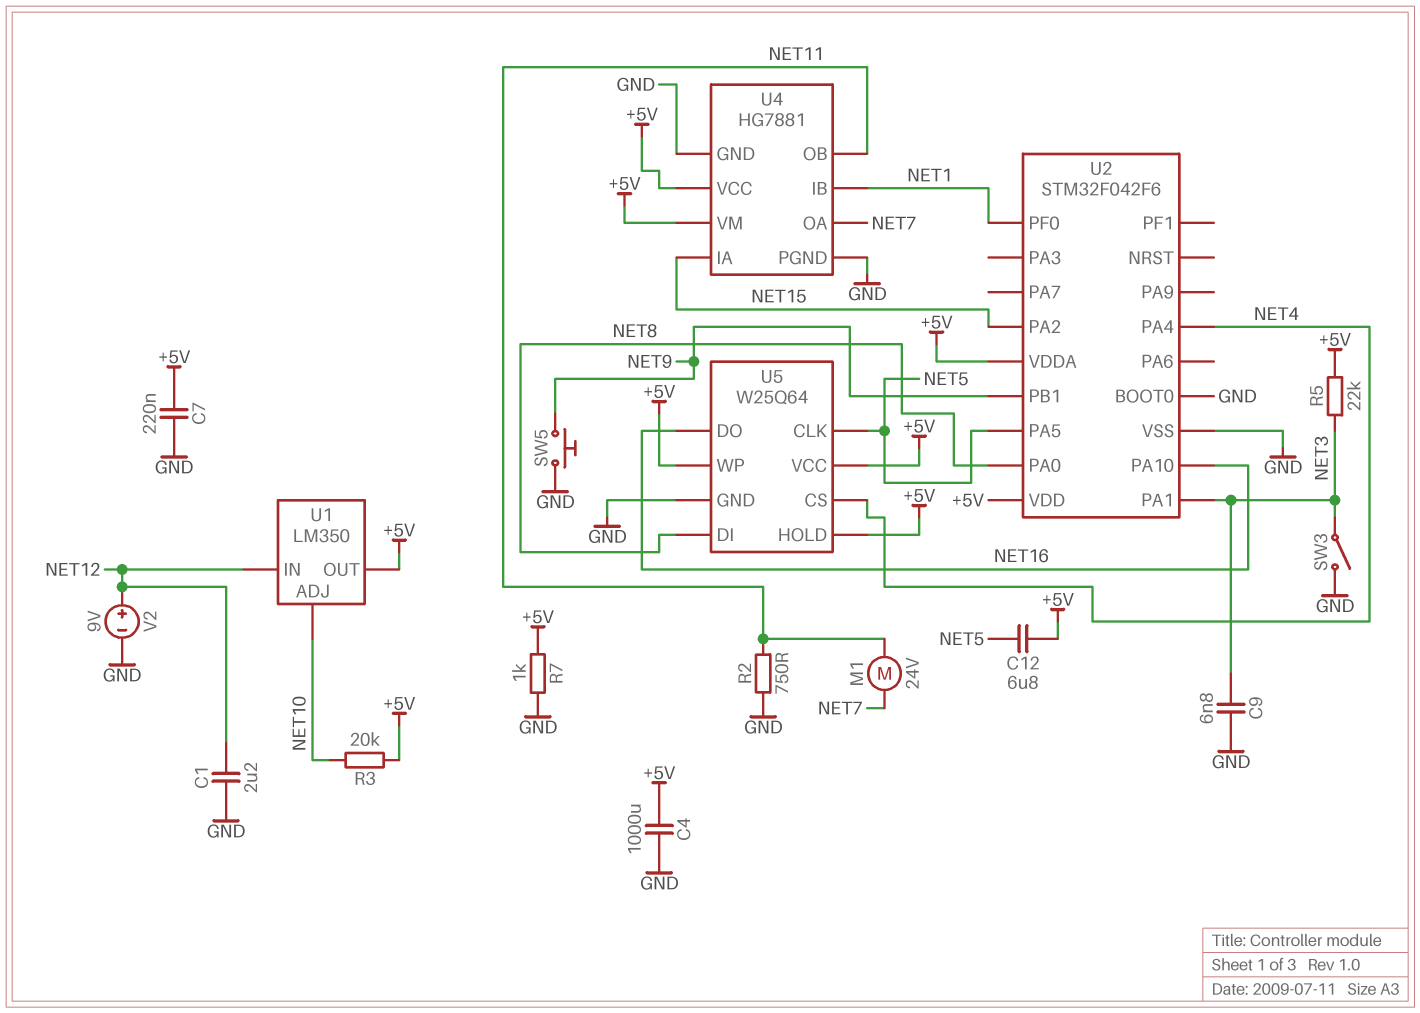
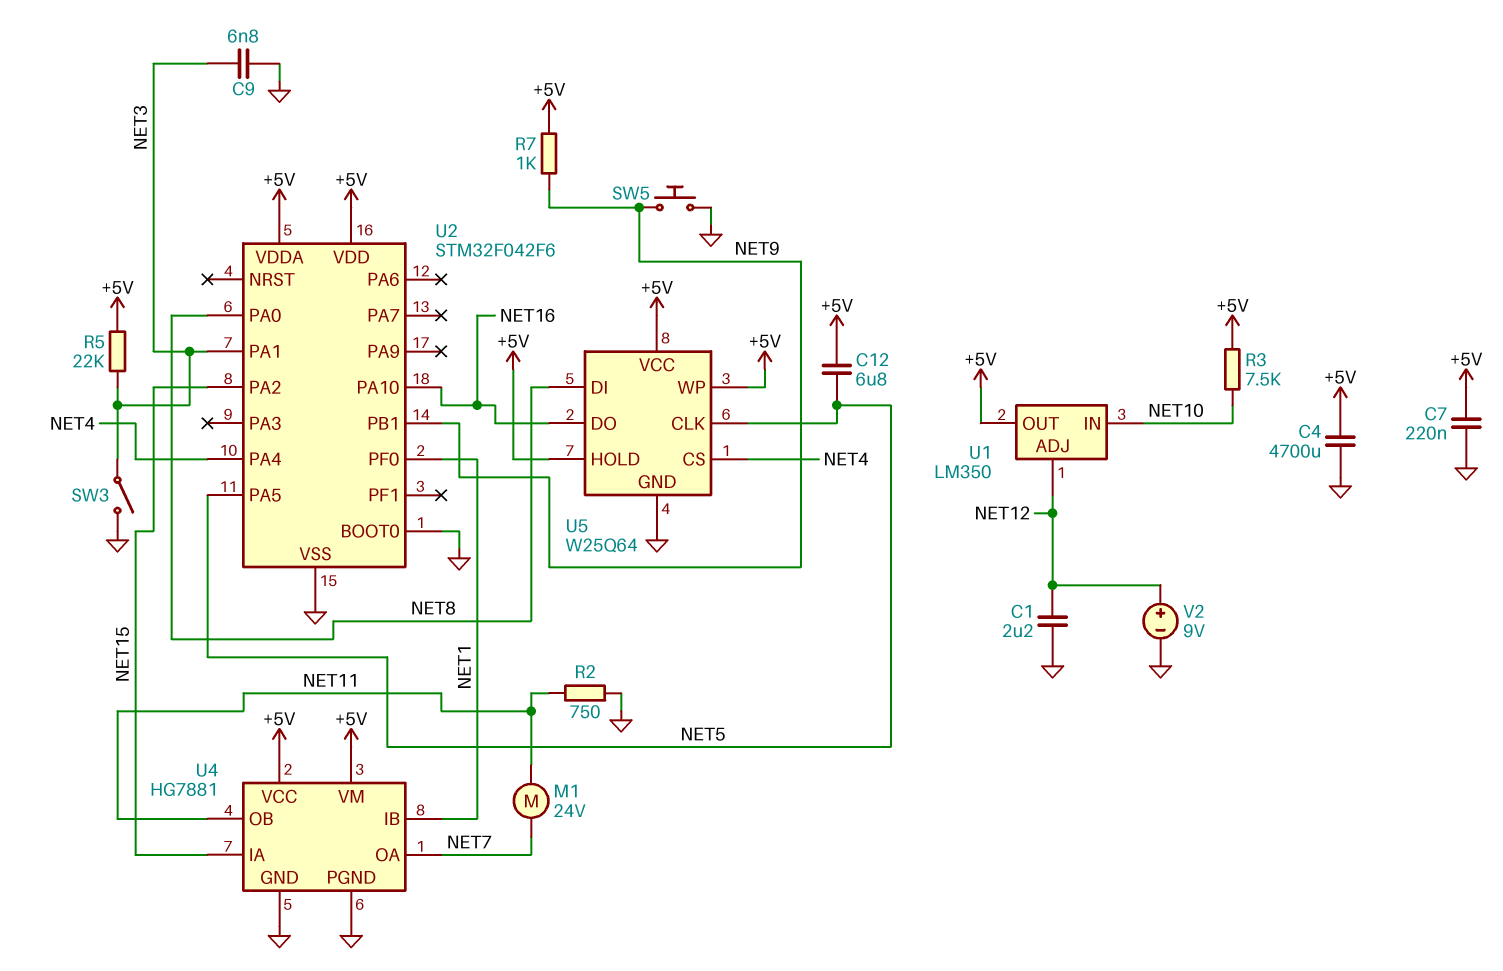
C4: 1000uF (+5V, GND) -> 4700uF (+5V, GND)
R3: 20k (+5V, NET10) -> 7.5k (+5V, NET10)
R7: 1k (+5V, GND) -> 1k (+5V, NET9)
U1 pin ADJ: NET10 -> NET12
U1 pin IN: NET12 -> NET10

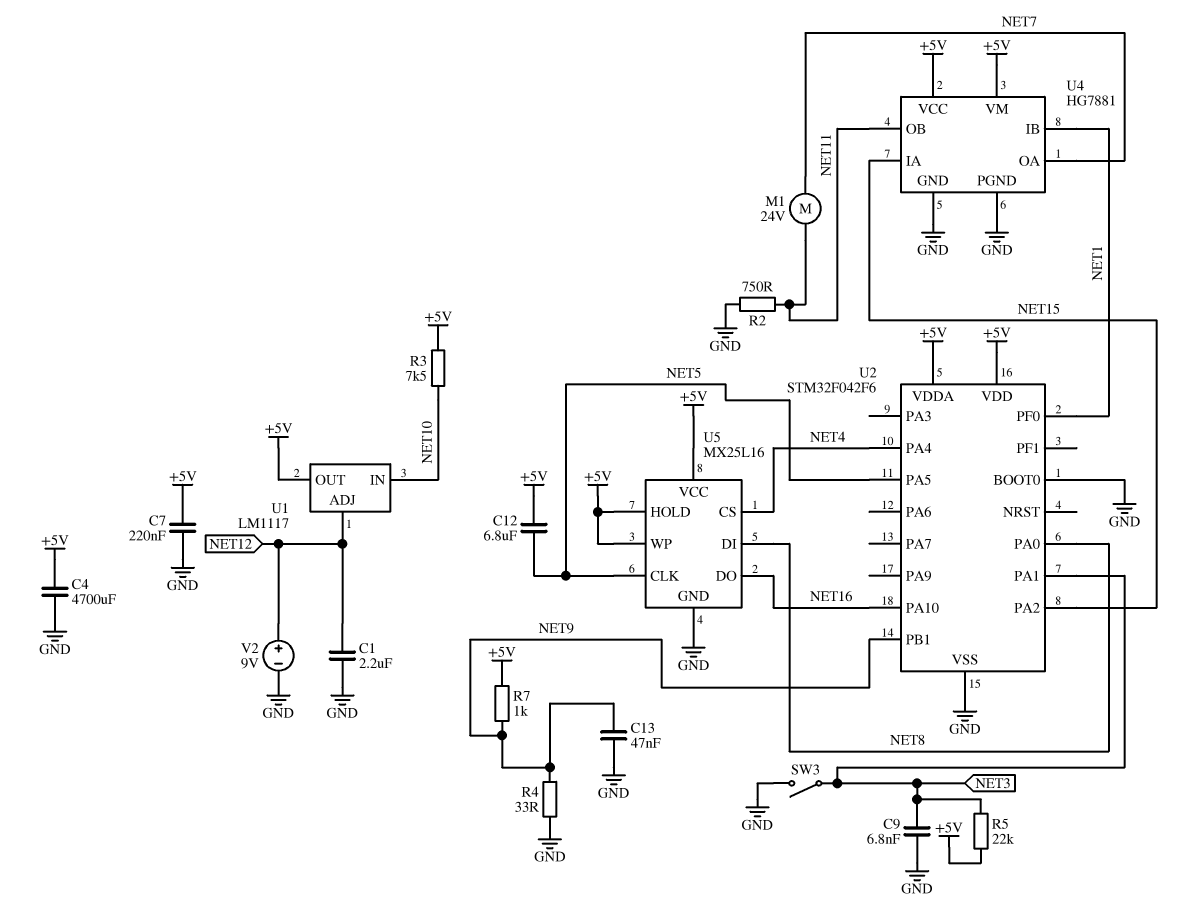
C13: none -> 47nF (GND, NET9)
R4: none -> 33 (GND, NET9)
SW5: button (GND, NET9) -> none
U1: LM350 -> LM1117
U5: W25Q64 -> MX25L16

